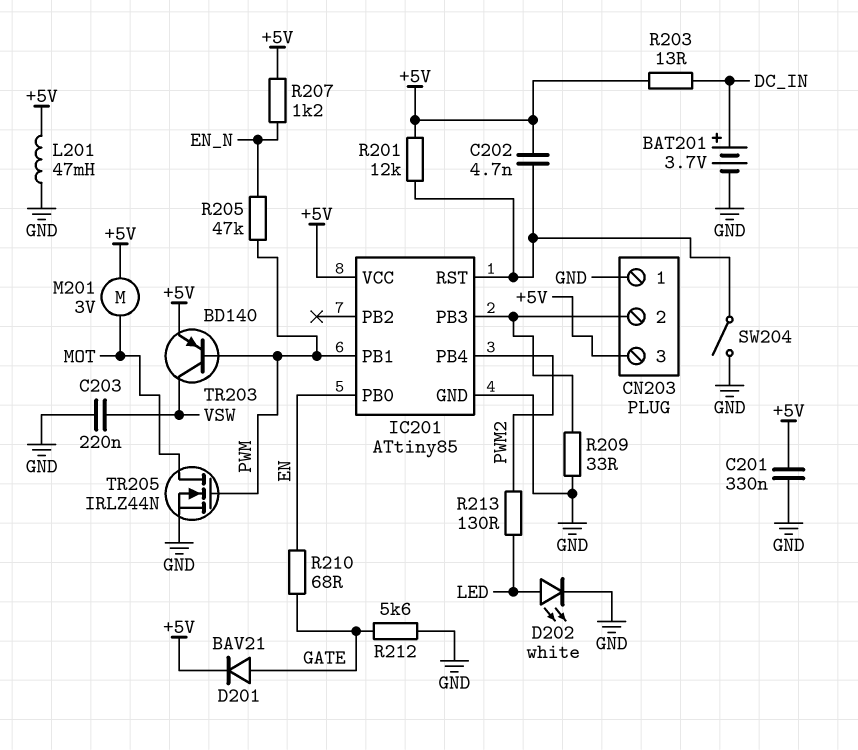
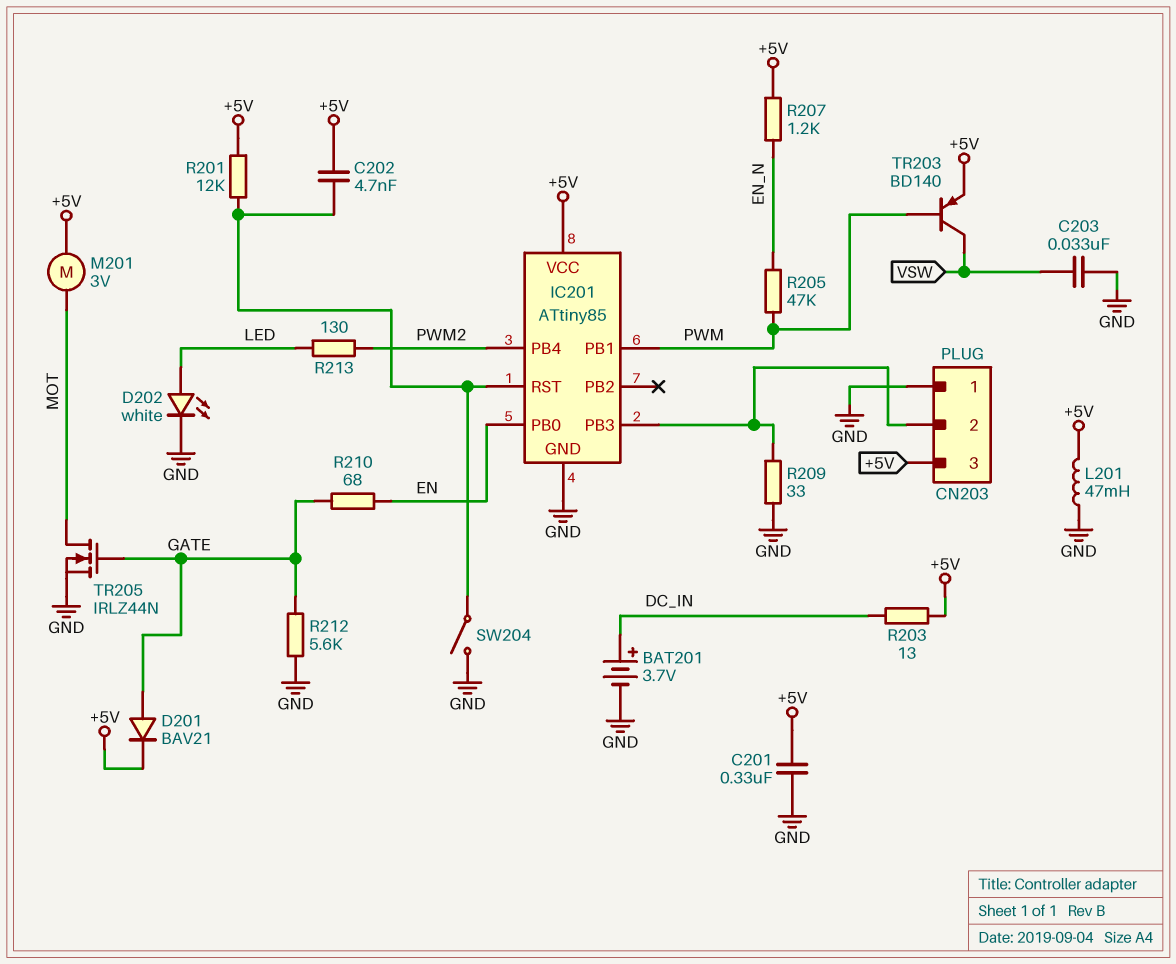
C203: 220nF (GND, VSW) -> 33nF (GND, VSW)
TR205: NMOS IRLZ44N (G PWM, D MOT, S GND) -> NMOS IRLZ44N (G GATE, D MOT, S GND)

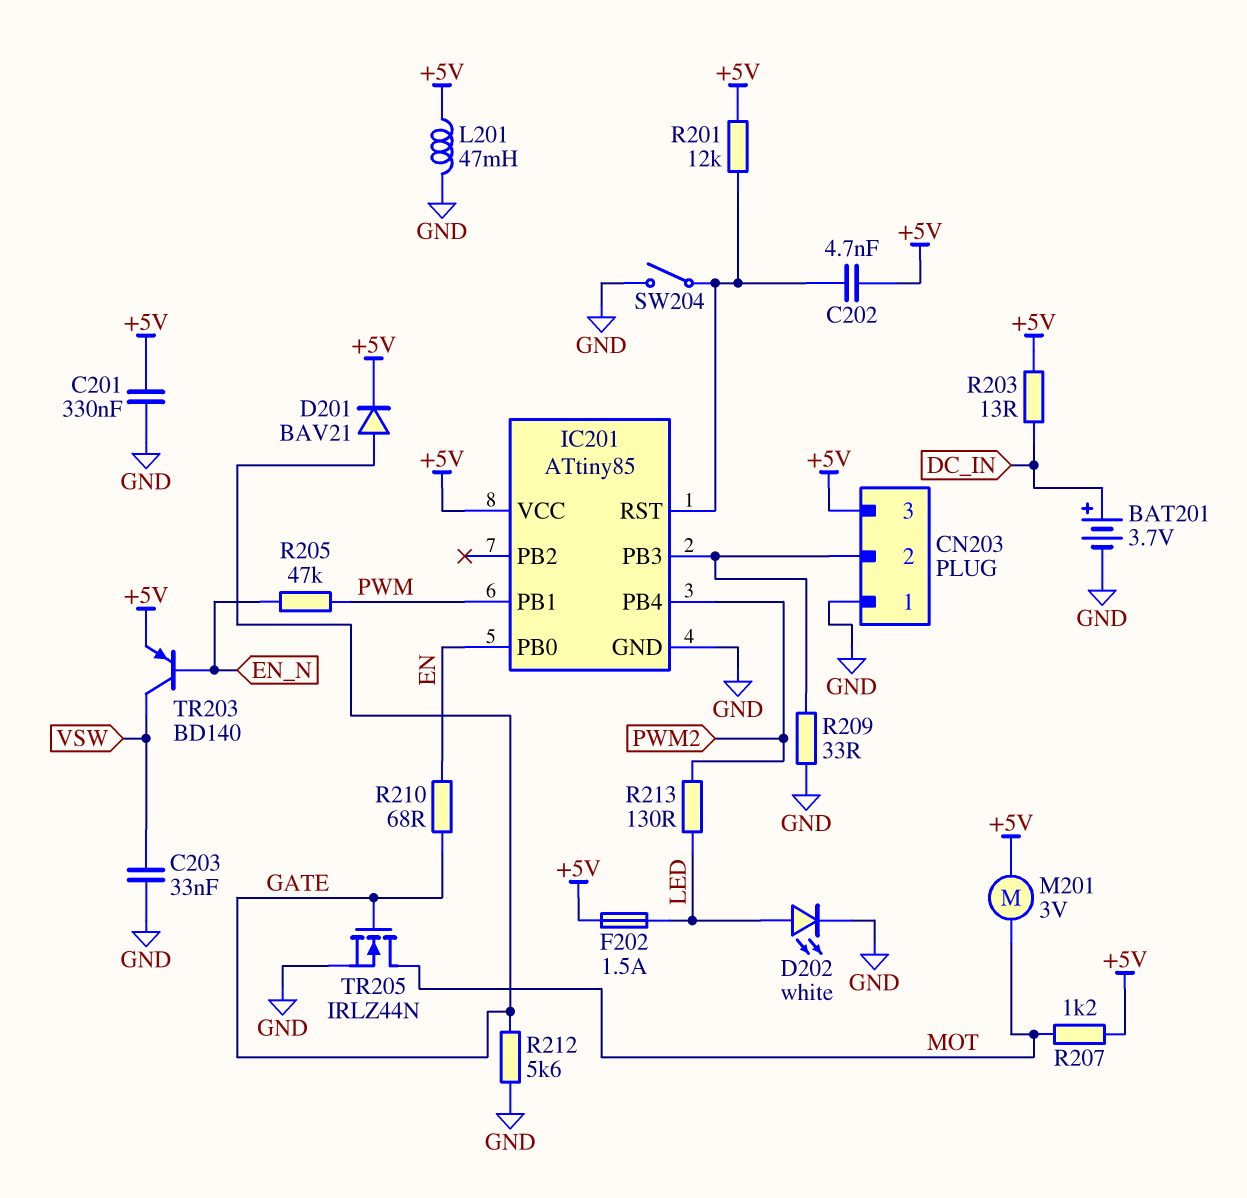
F202: none -> 1.5A (+5V, LED)
R207: 1.2k (+5V, EN_N) -> 1.2k (+5V, MOT)
TR203: PNP BD140 (B PWM, C VSW, E +5V) -> PNP BD140 (B EN_N, C VSW, E +5V)

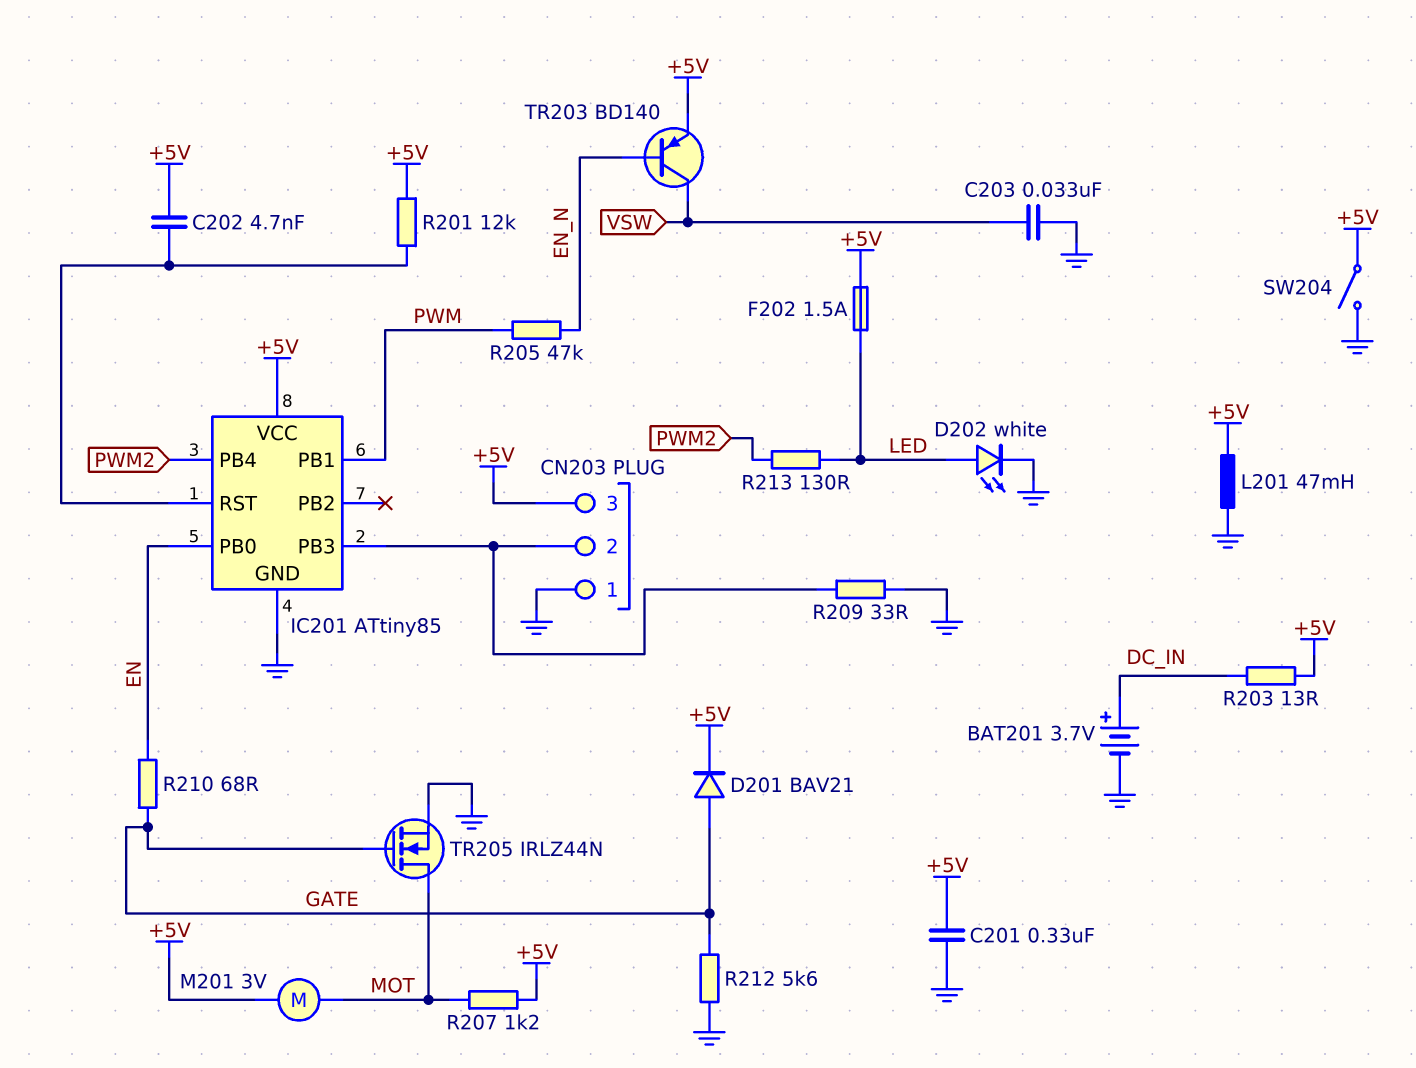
SW204: switch (GND, IC201/RST) -> switch (+5V, GND)

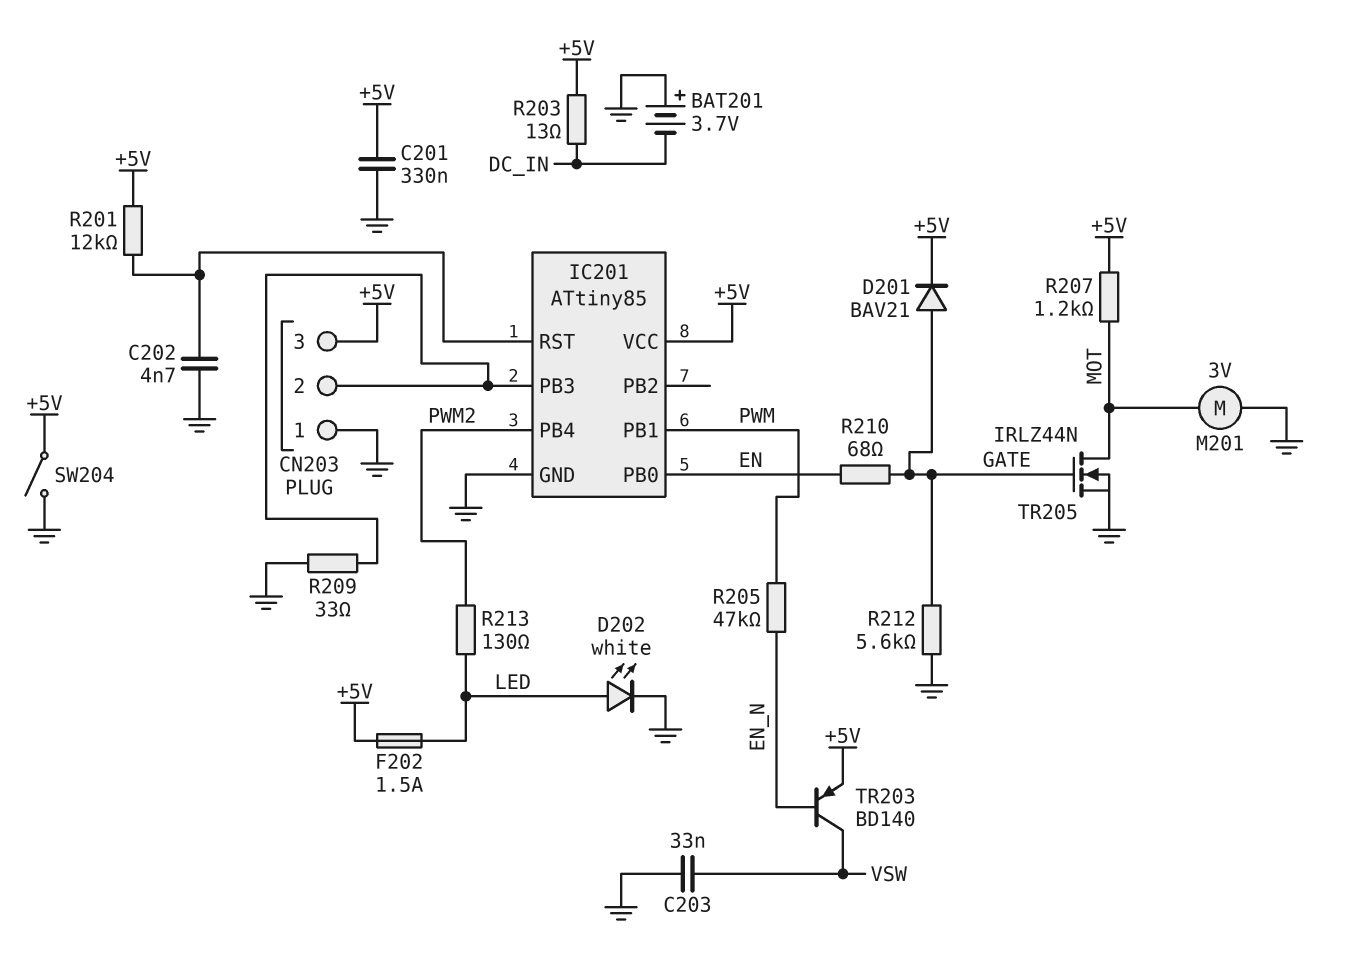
BAT201: 3.7V (plus DC_IN, minus GND) -> 3.7V (plus GND, minus DC_IN)
C202: 4.7nF (+5V, IC201/RST) -> 4.7nF (GND, IC201/RST)
L201: 47mH (+5V, GND) -> none
M201: motor 3V (+5V, MOT) -> motor 3V (GND, MOT)

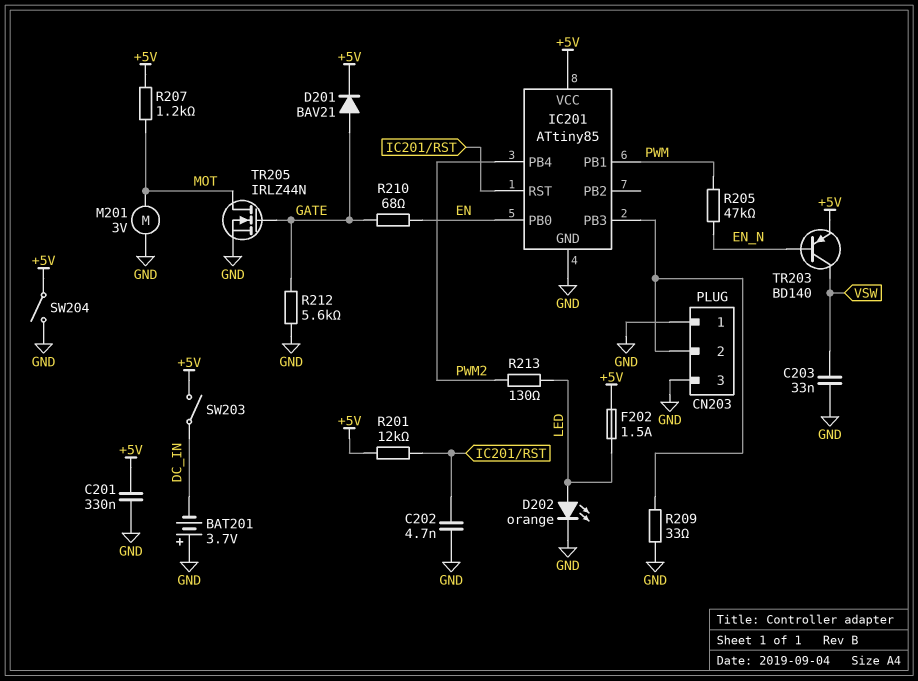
CN203 pin 3: +5V -> GND
D202: LED white (A LED, K GND) -> LED orange (A LED, K GND)
R203: 13 (+5V, DC_IN) -> none
SW203: none -> switch (+5V, DC_IN)

